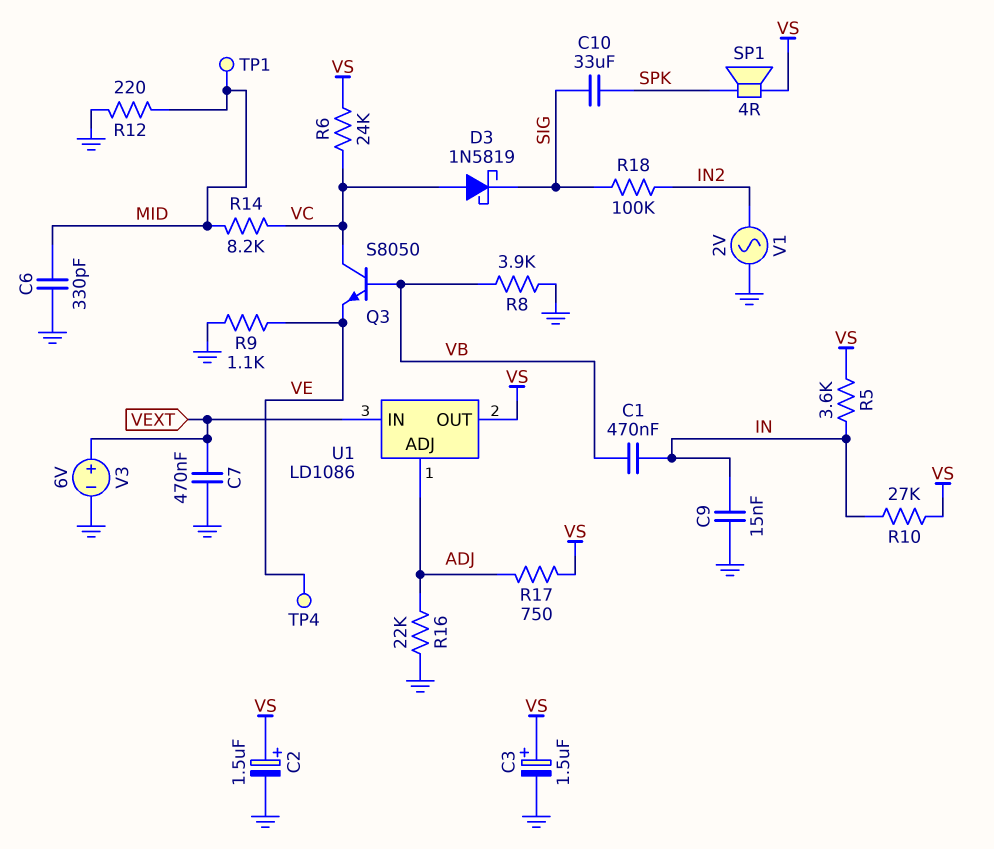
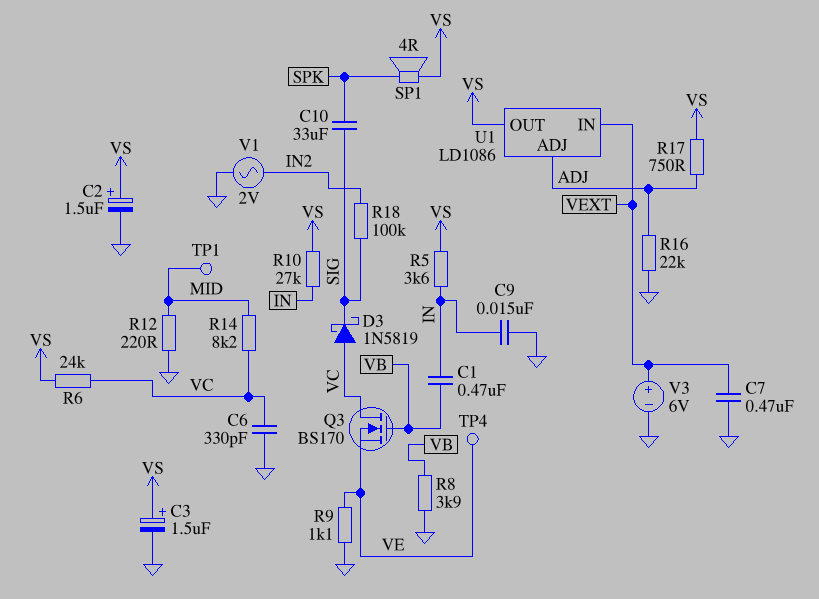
C6: 330pF (GND, MID) -> 330pF (GND, VC)
Q3: NPN S8050 (B VB, C VC, E VE) -> NMOS BS170 (G VB, D VC, S VE)

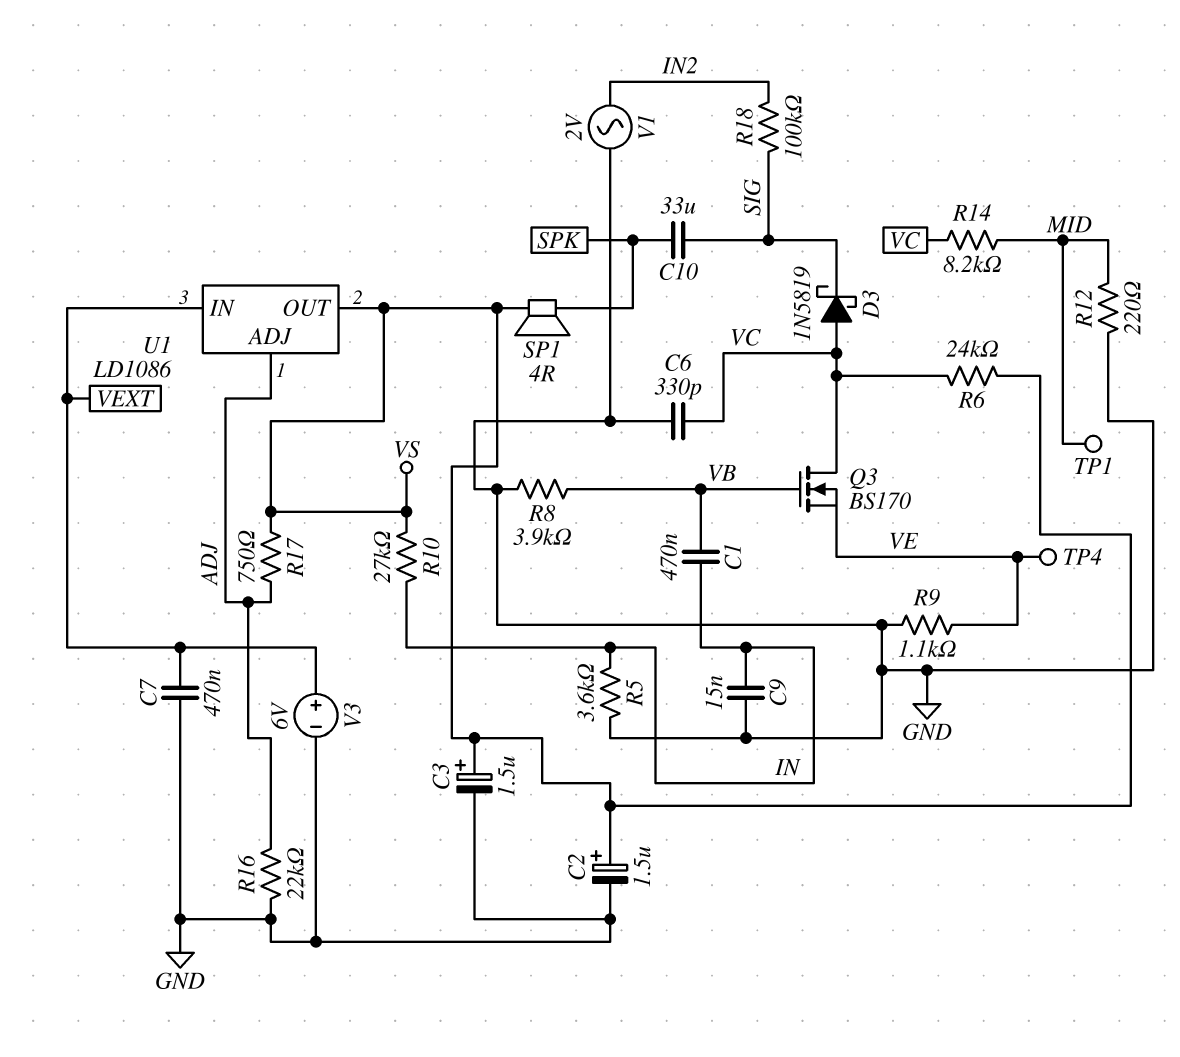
R5: 3.6k (IN, VS) -> 3.6k (GND, IN)

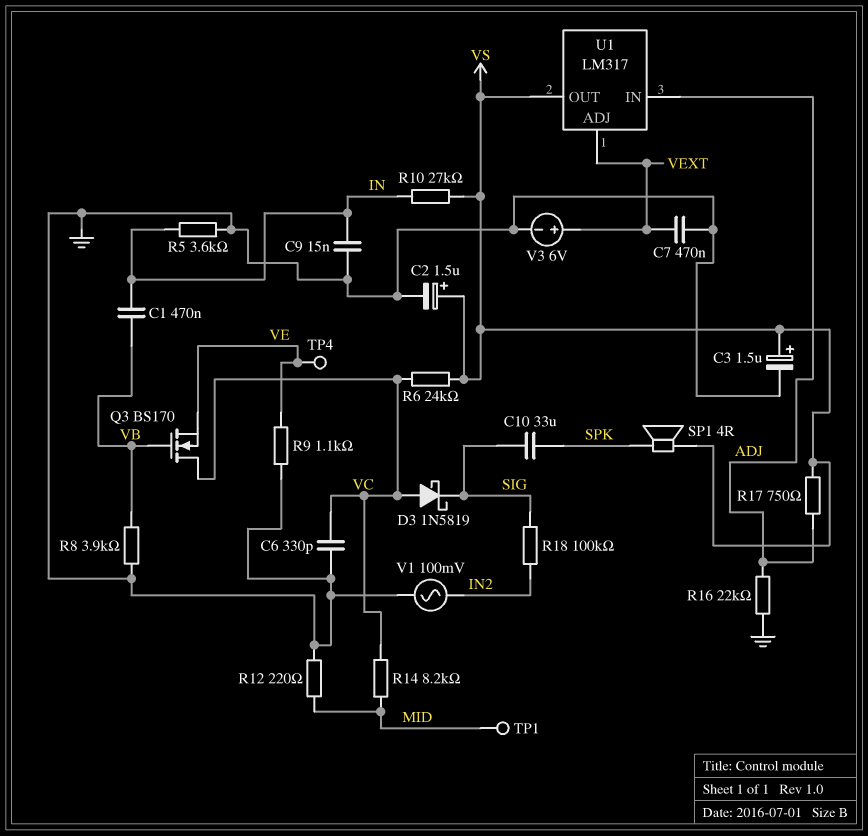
U1: LD1086 -> LM317
U1 pin ADJ: ADJ -> VEXT
U1 pin IN: VEXT -> ADJ
V1: AC 2V (GND, IN2) -> AC 100mV (GND, IN2)

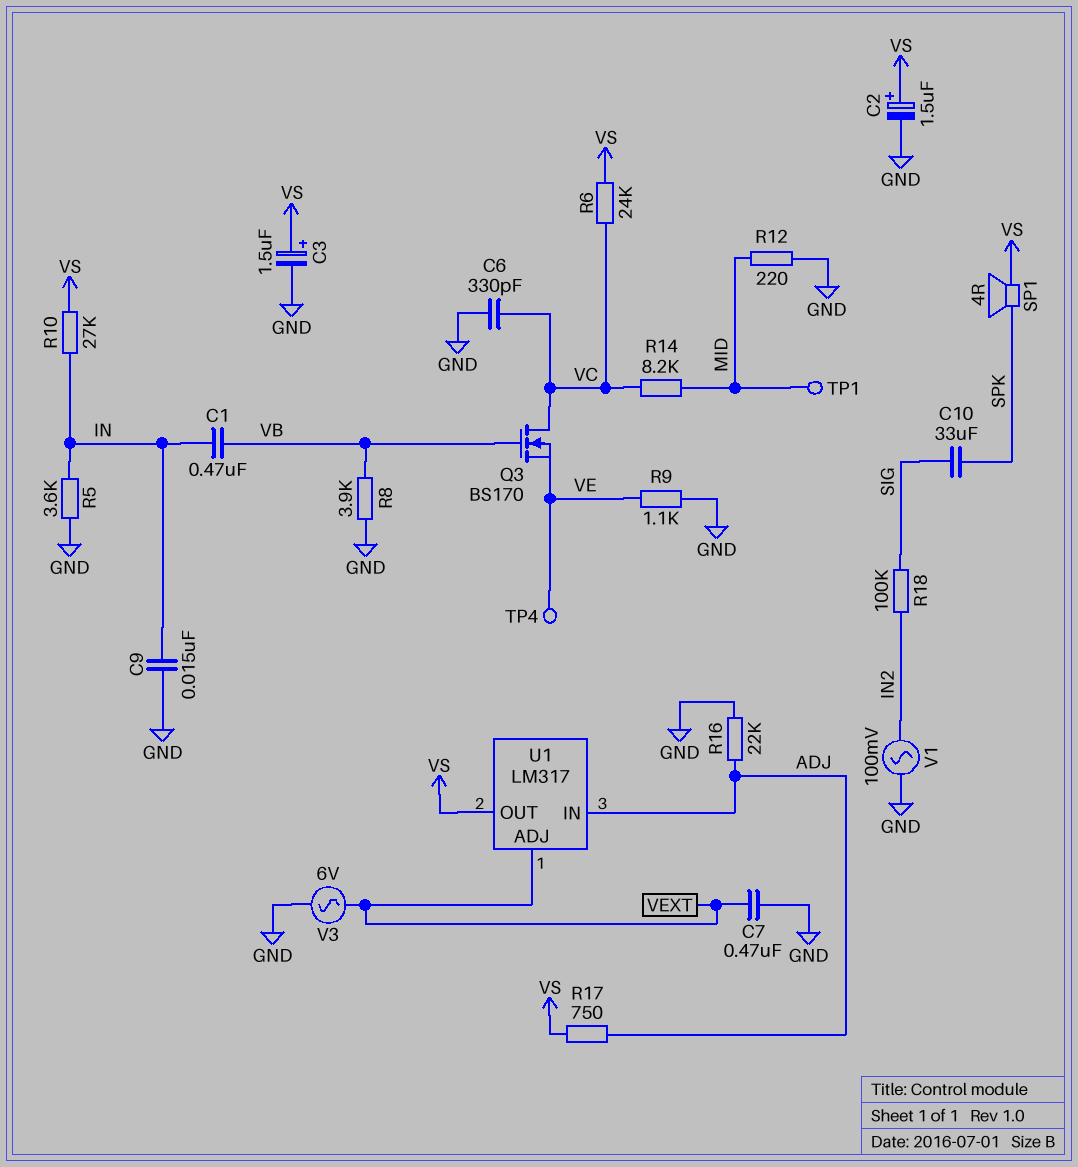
D3: schottky 1N5819 (A VC, K SIG) -> none
V3: 6V (plus VEXT, minus GND) -> AC 6V (GND, VEXT)

